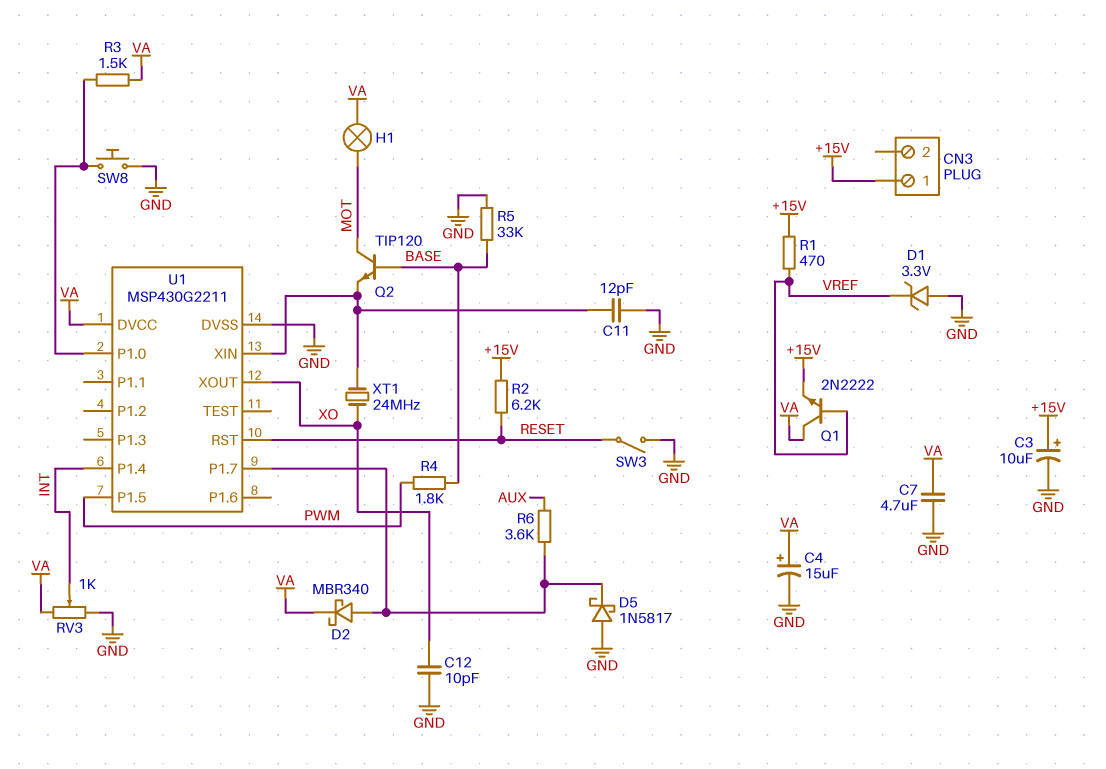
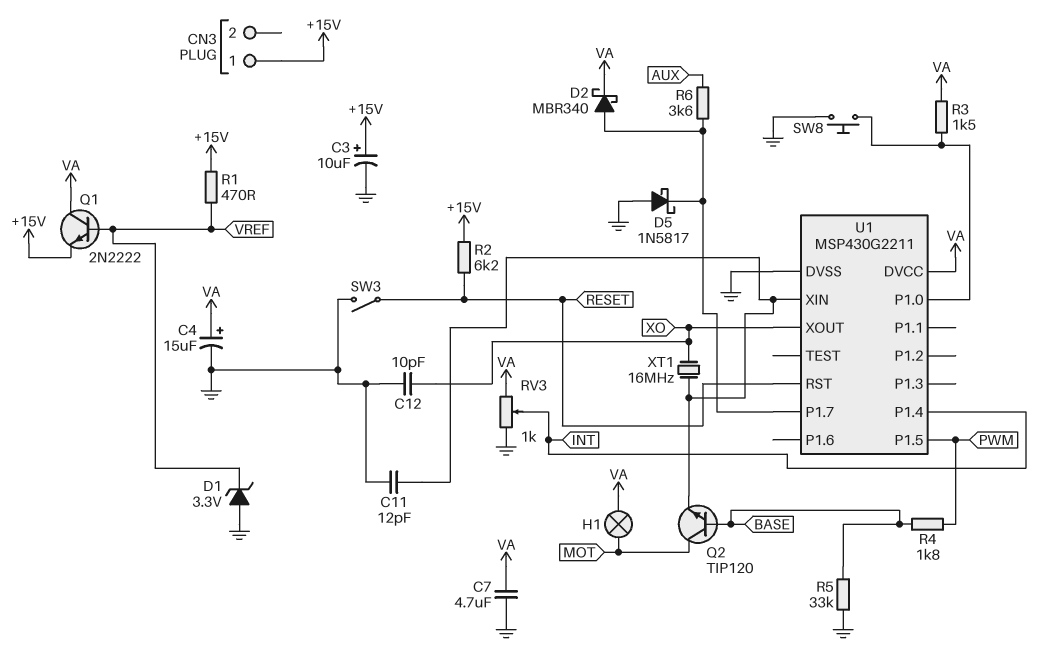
XT1: 24MHz (U1/XIN, XO) -> 16MHz (U1/XIN, XO)

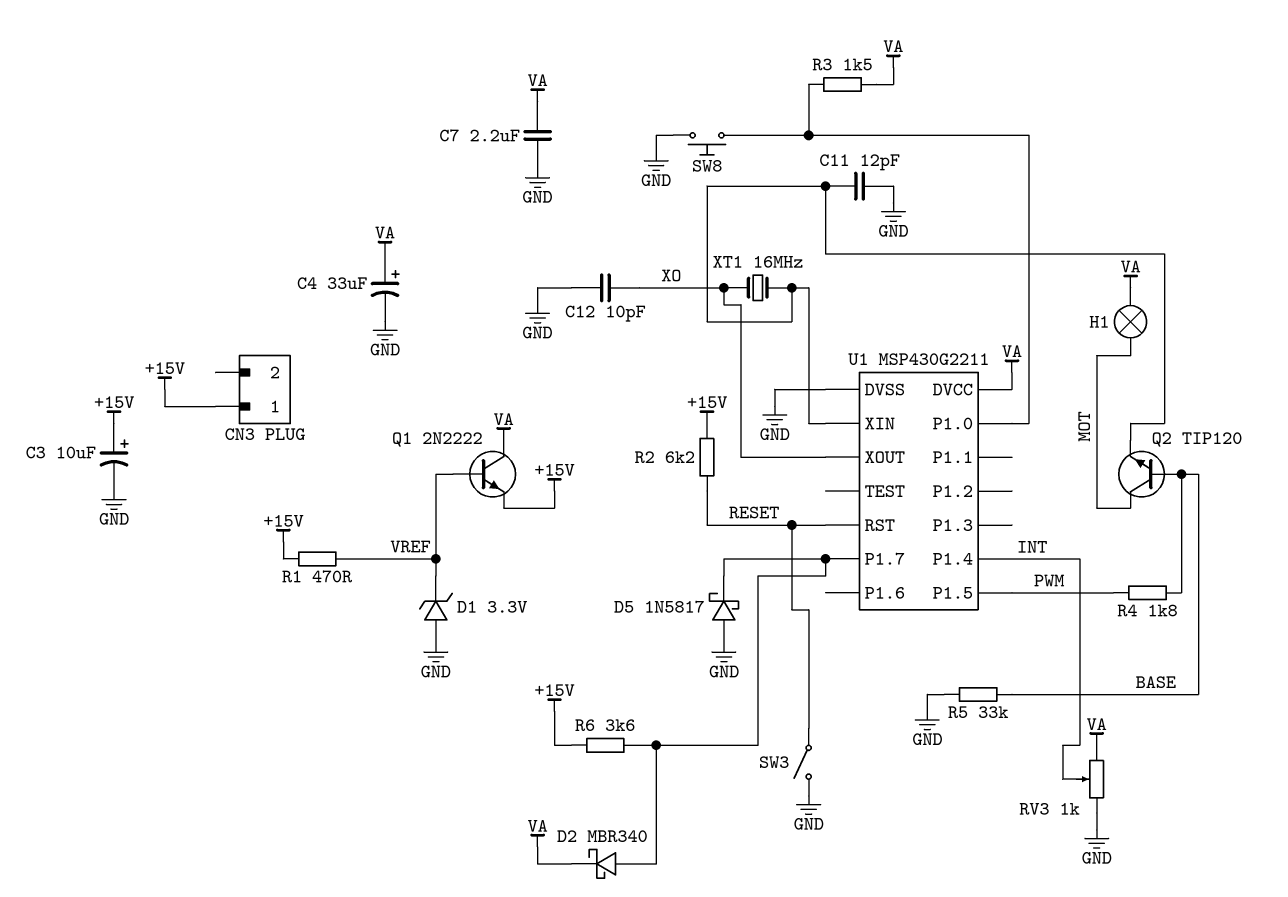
C4: 15uF (plus VA, minus GND) -> 33uF (plus VA, minus GND)
C7: 4.7uF (GND, VA) -> 2.2uF (GND, VA)
R6: 3.6k (AUX, U1/P1.7) -> 3.6k (+15V, U1/P1.7)

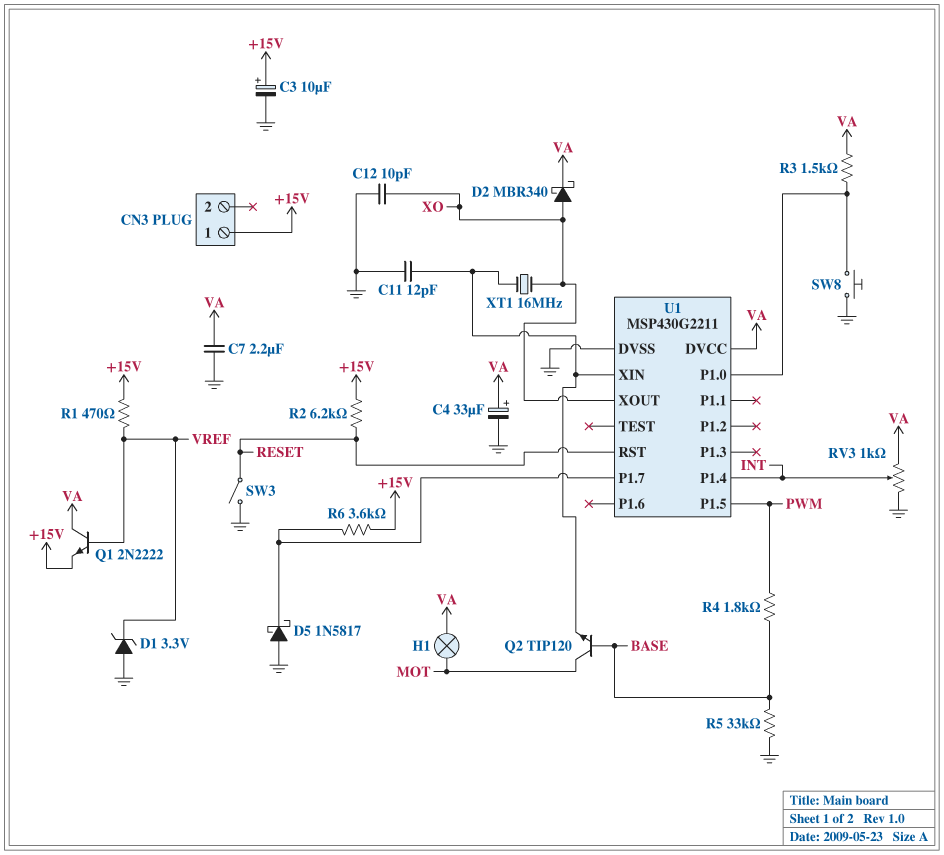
D2: schottky MBR340 (A U1/P1.7, K VA) -> schottky MBR340 (A XO, K VA)

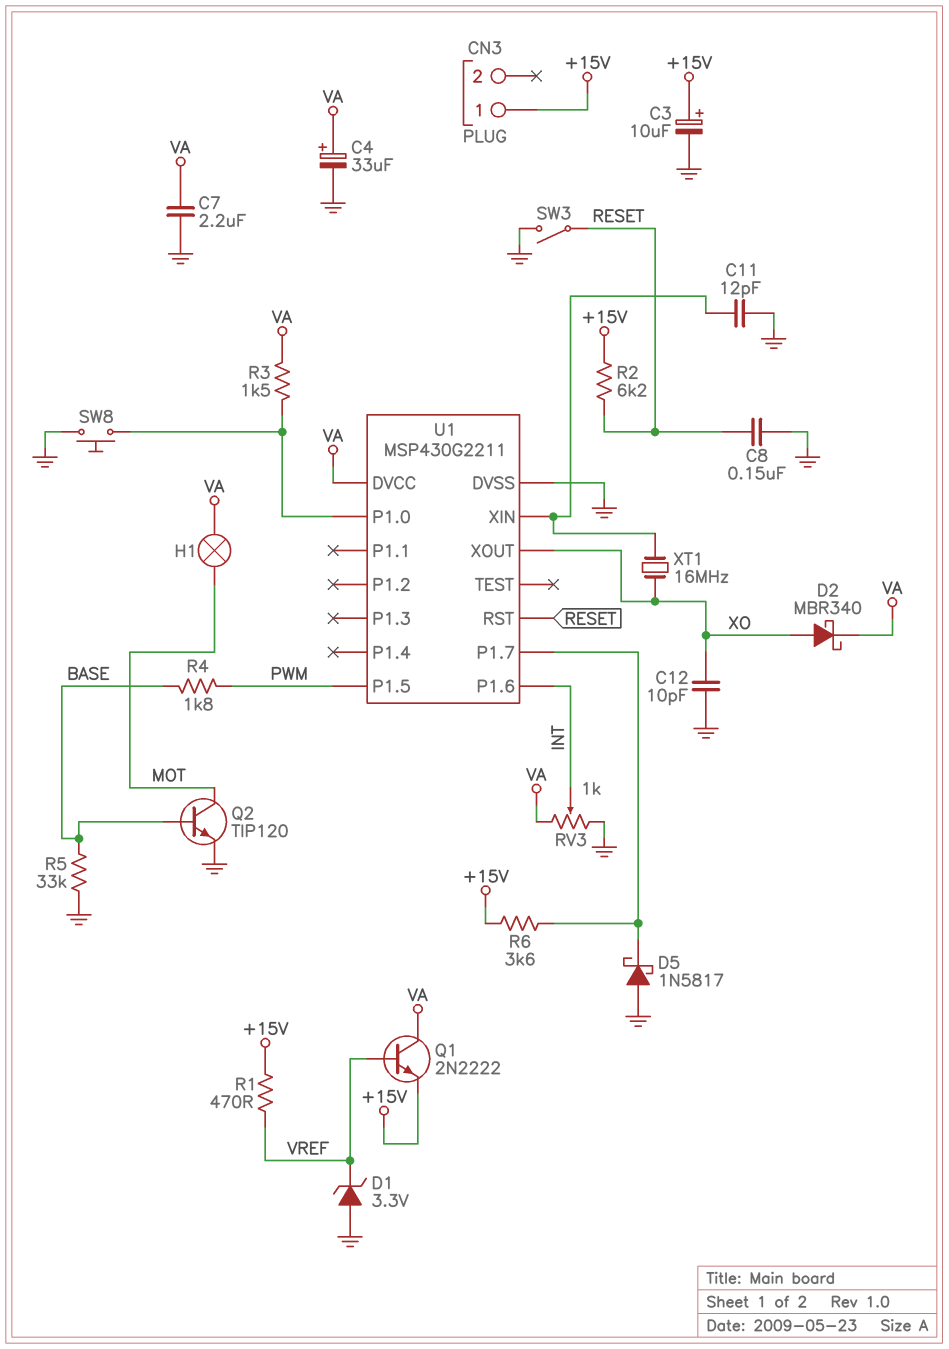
C8: none -> 150nF (GND, RESET)
Q2: NPN TIP120 (B BASE, C MOT, E U1/XIN) -> NPN TIP120 (B BASE, C MOT, E GND)
U1 pin P1.4: INT -> none
U1 pin P1.6: none -> INT

